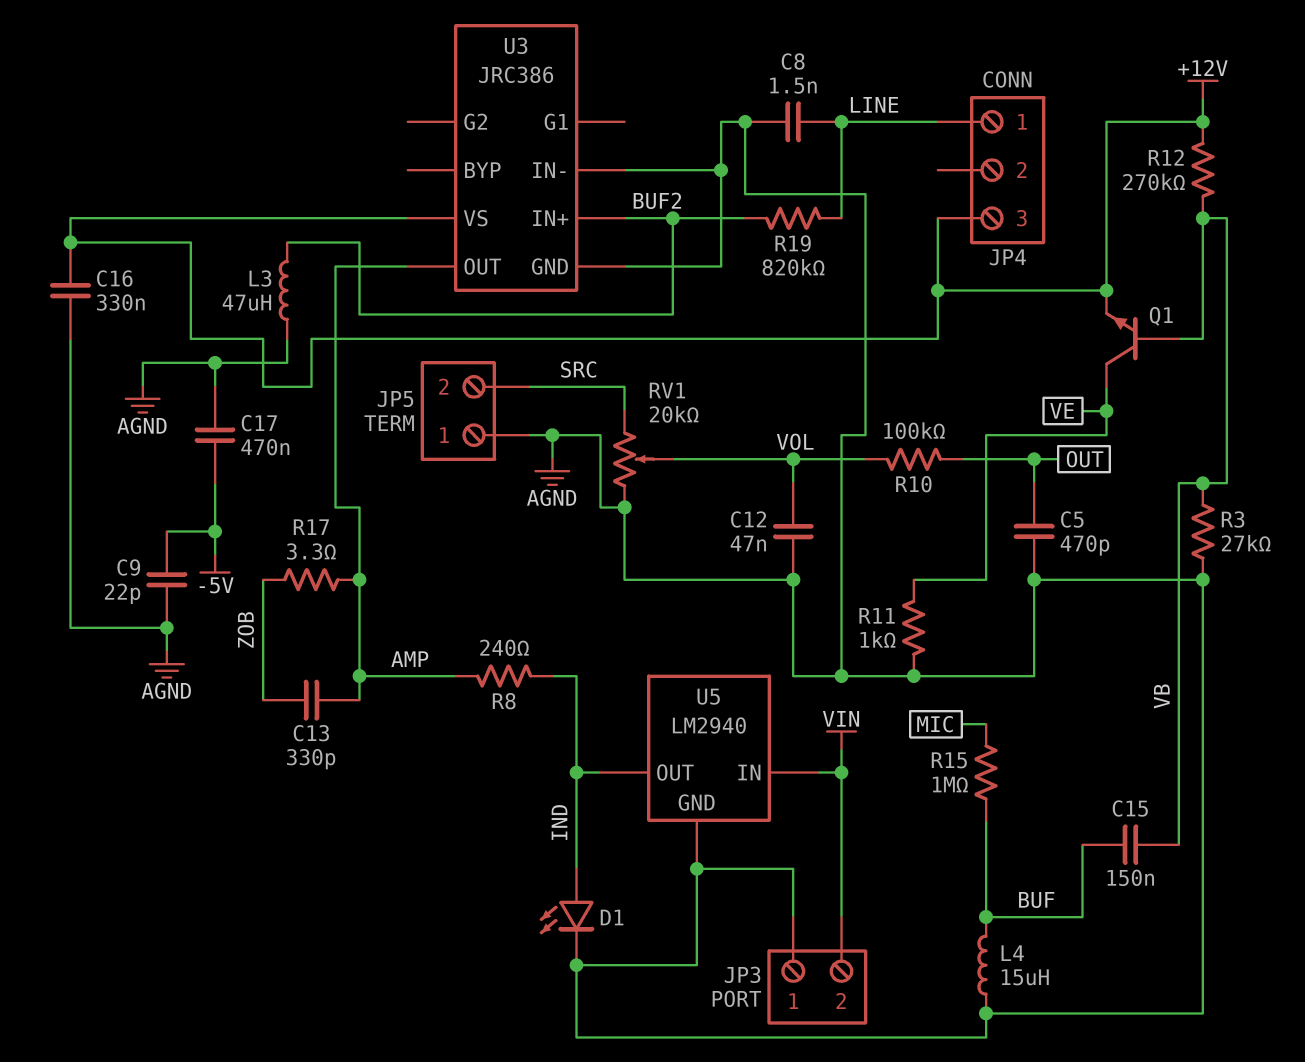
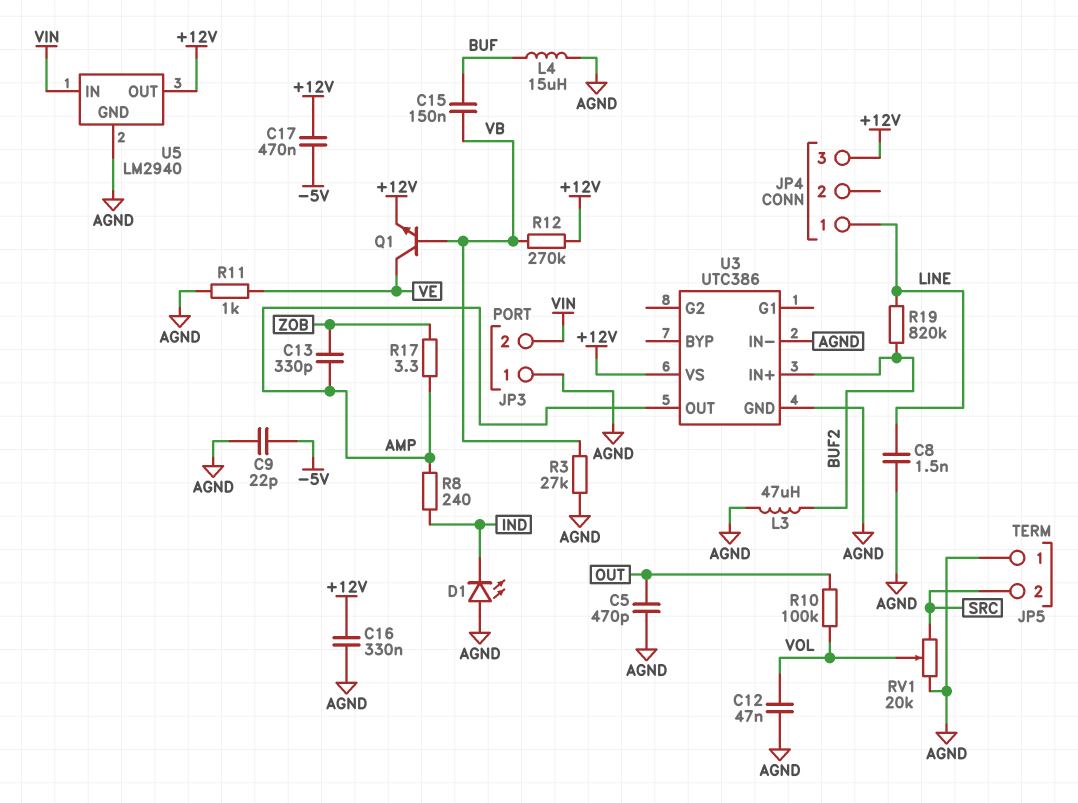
C17: 470nF (-5V, AGND) -> 470nF (+12V, -5V)
D1: LED (A IND, K AGND) -> LED (A AGND, K IND)
R15: 1M (BUF, MIC) -> none
U3: JRC386 -> UTC386
U5 pin OUT: IND -> +12V

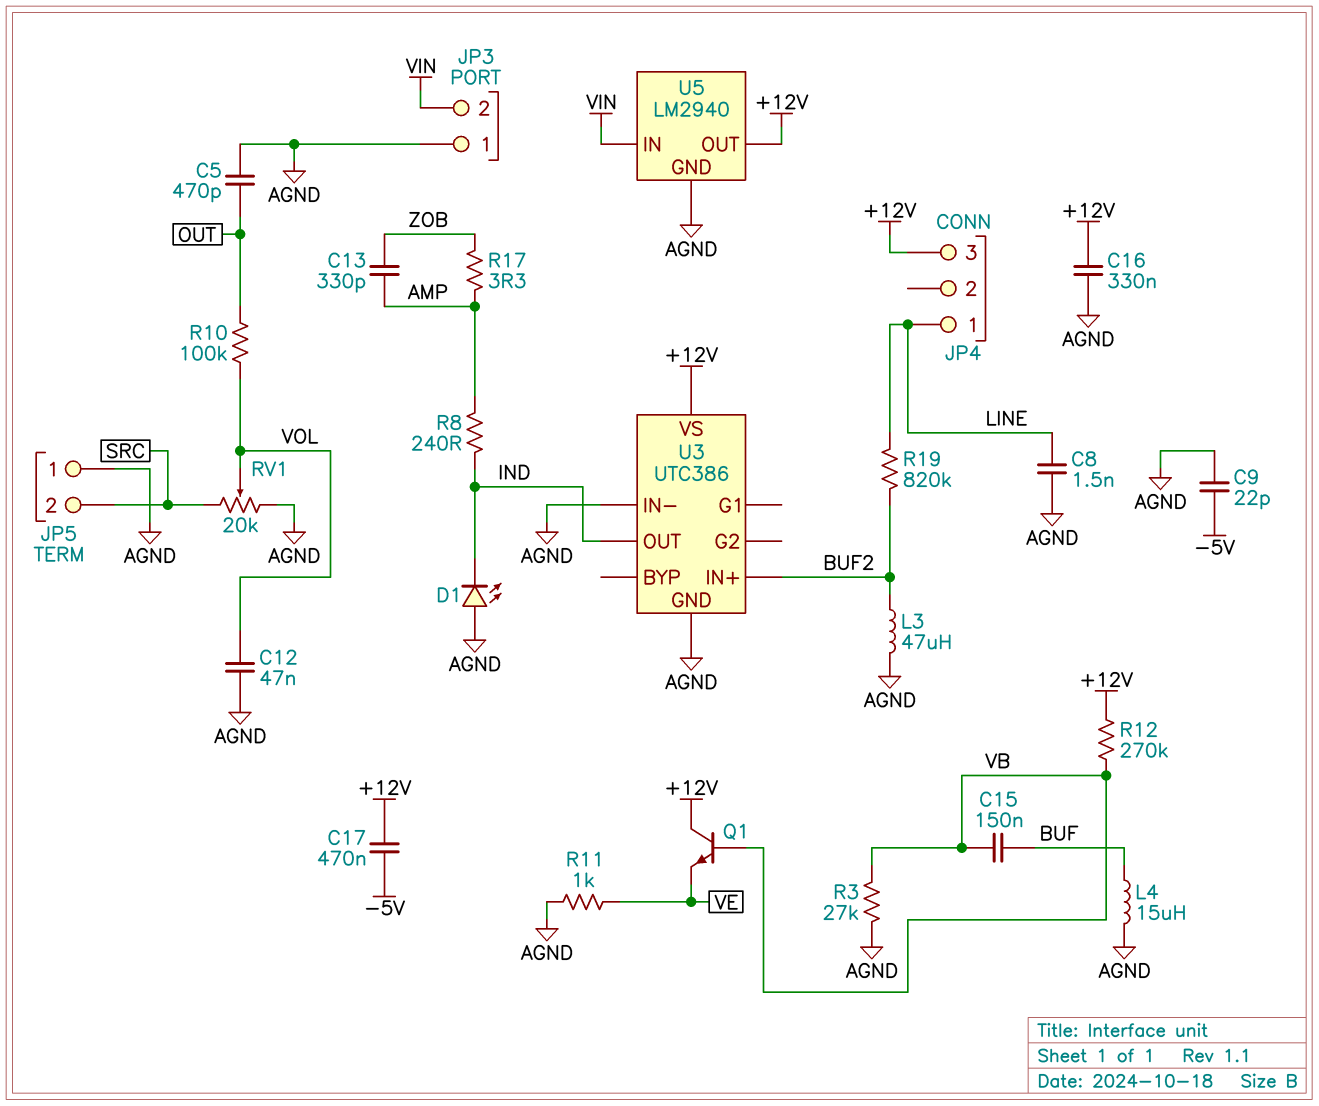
Q1: NPN (B VB, C VE, E +12V) -> NPN (B VB, C +12V, E VE)
U3 pin OUT: AMP -> IND

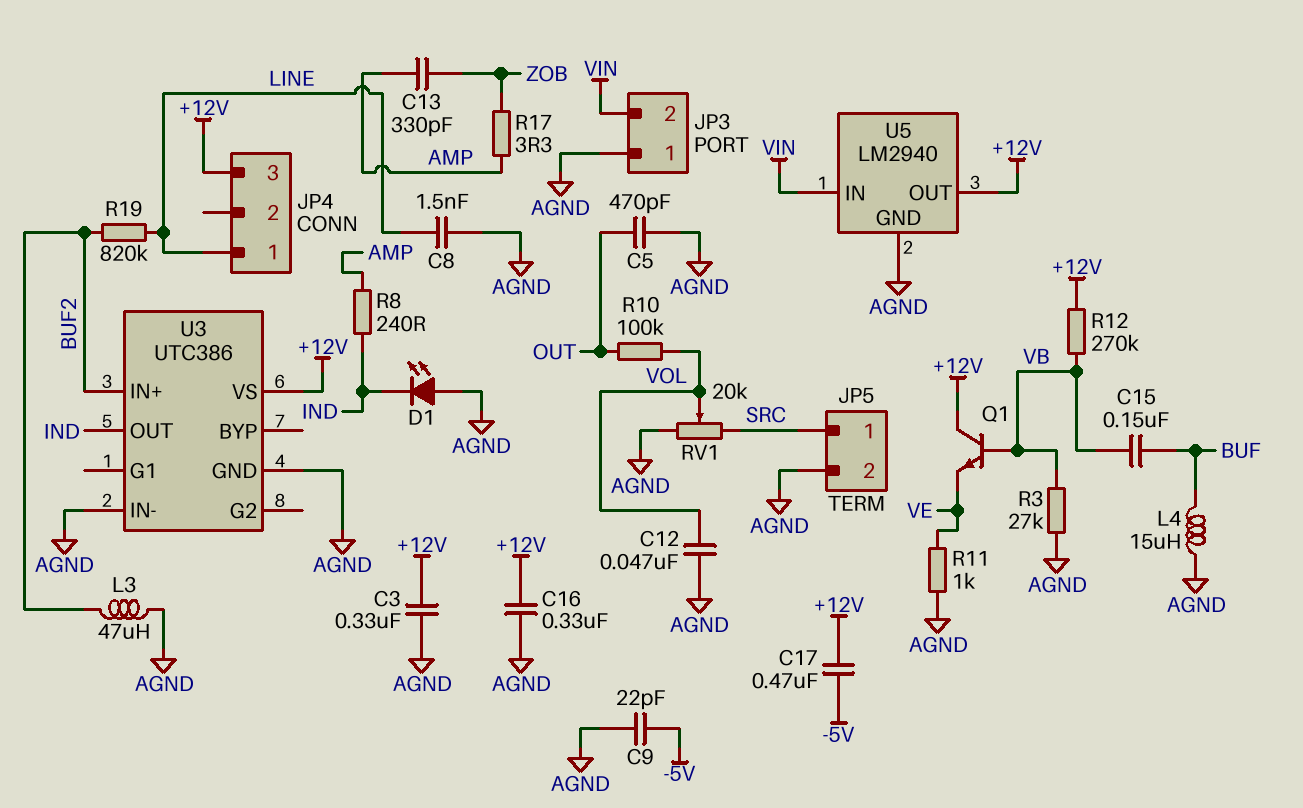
C3: none -> 330nF (+12V, AGND)
JP5 pin 1: AGND -> SRC
JP5 pin 2: SRC -> AGND

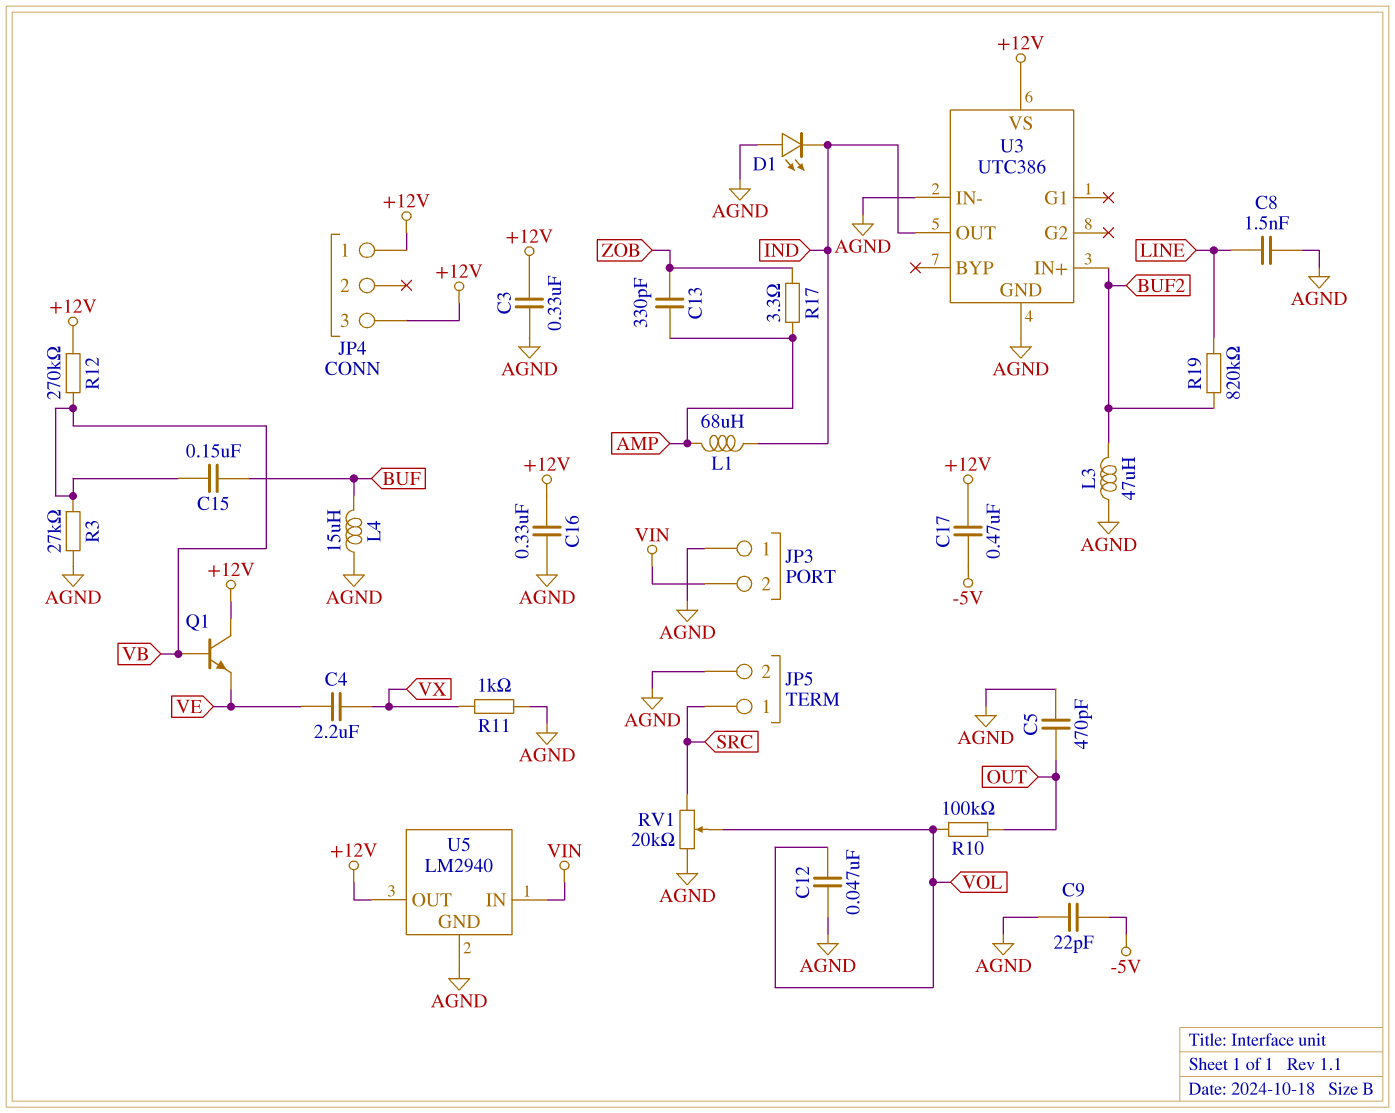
C4: none -> 2.2uF (VE, VX)
JP4 pin 1: LINE -> +12V
L1: none -> 68uH (AMP, IND)
R8: 240 (AMP, IND) -> none
R11: 1k (AGND, VE) -> 1k (AGND, VX)

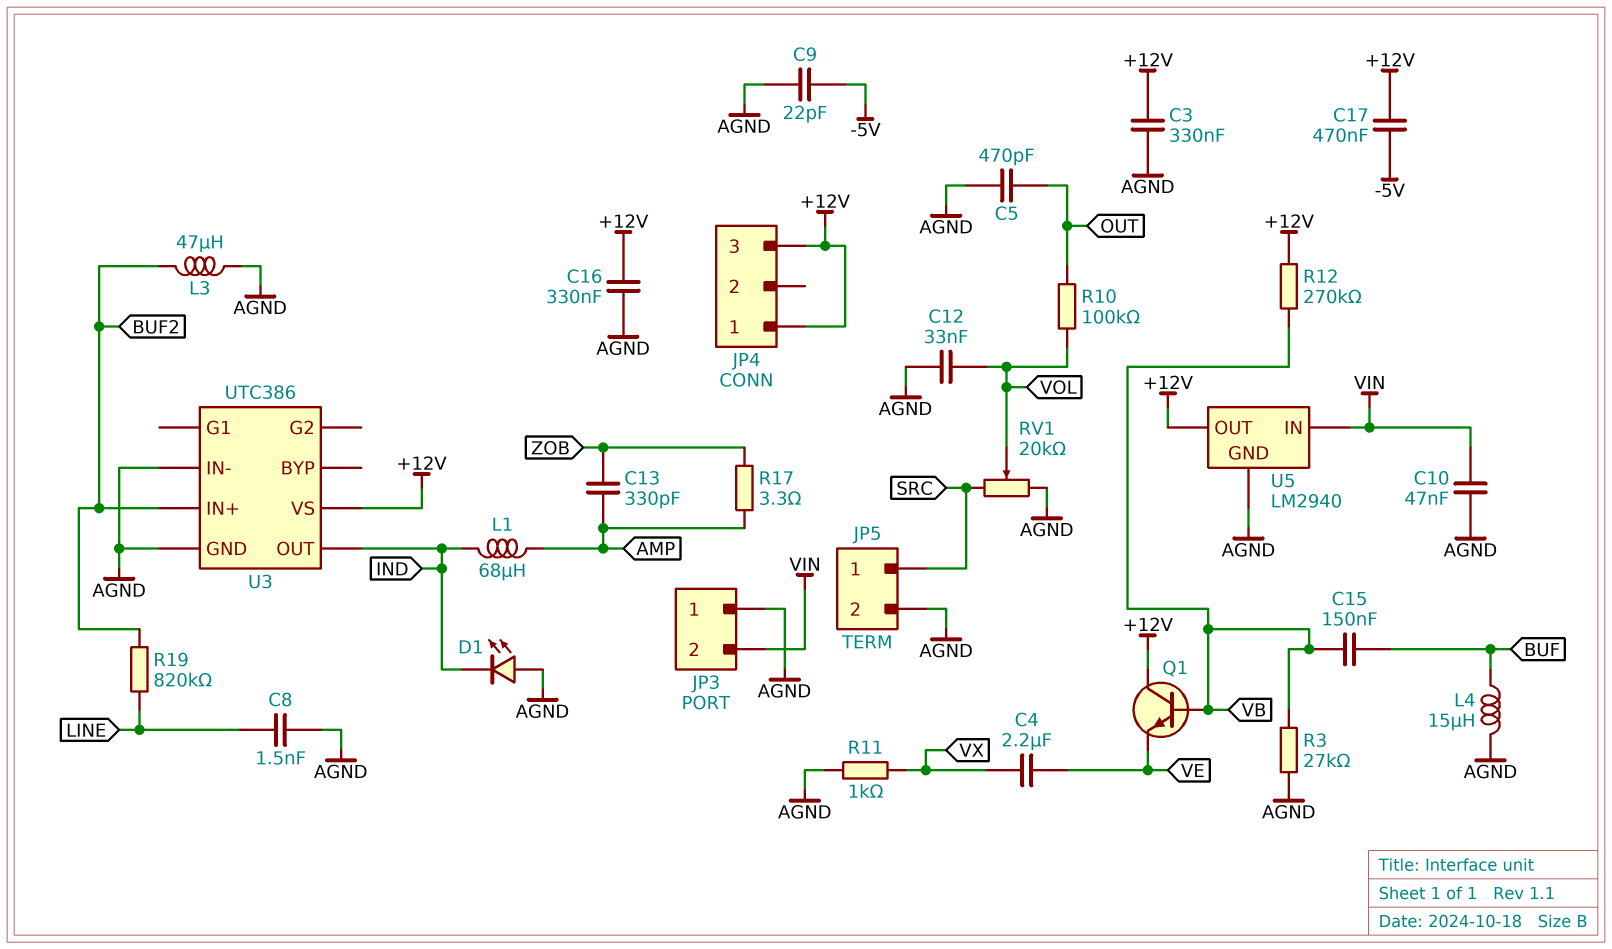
C10: none -> 47nF (AGND, VIN)
C12: 47nF (AGND, VOL) -> 33nF (AGND, VOL)

